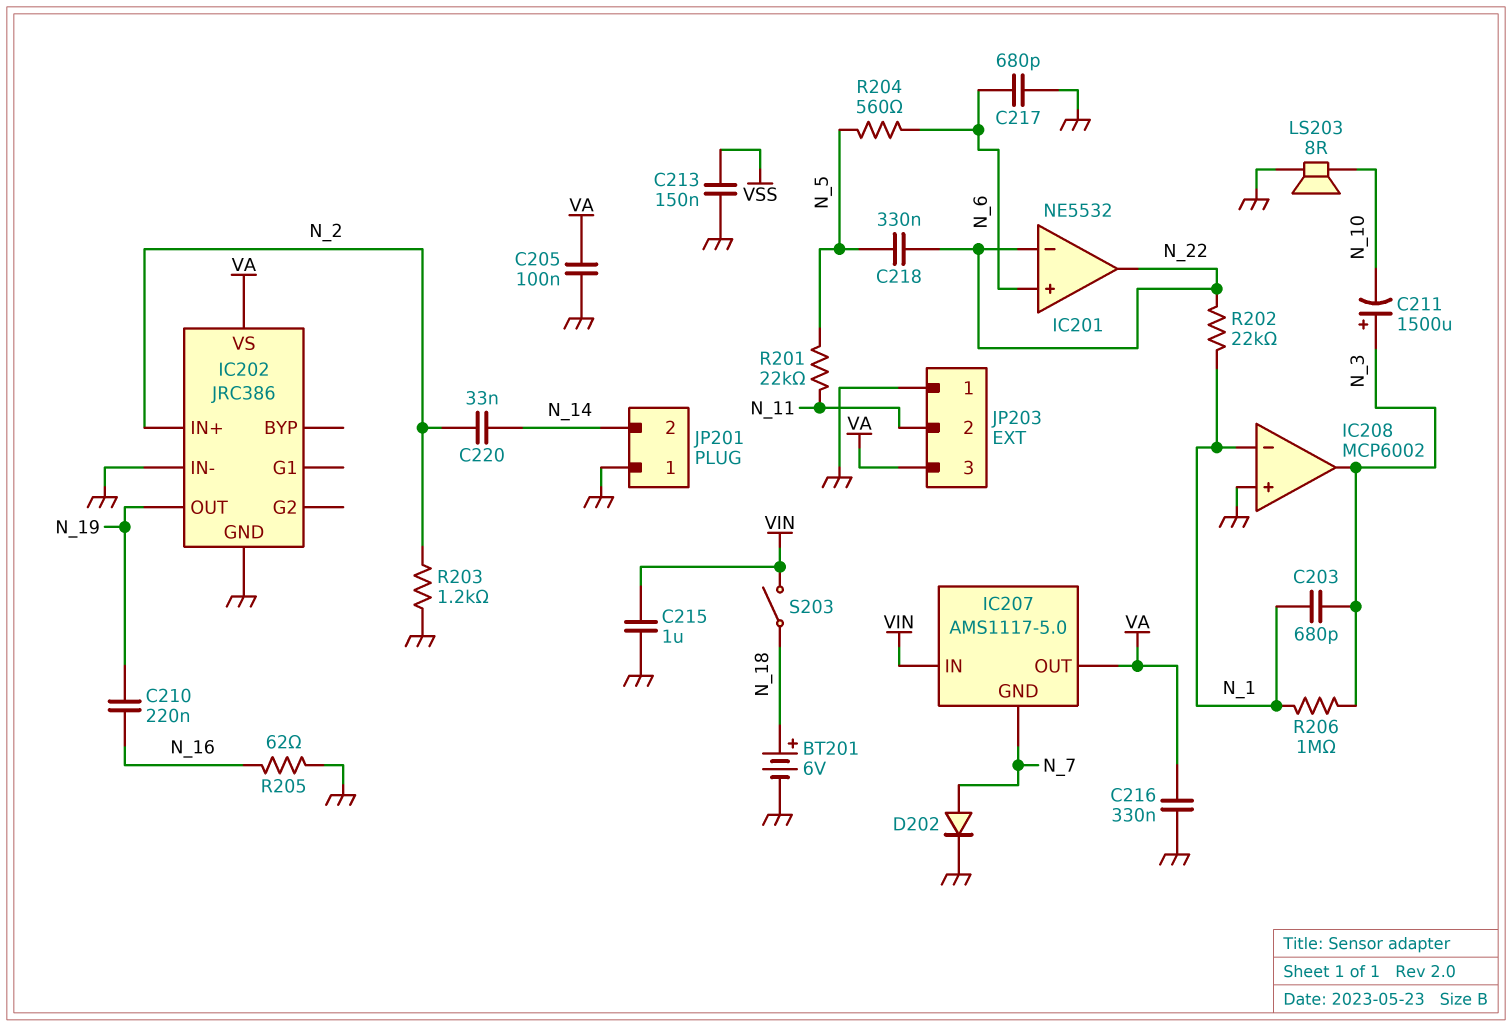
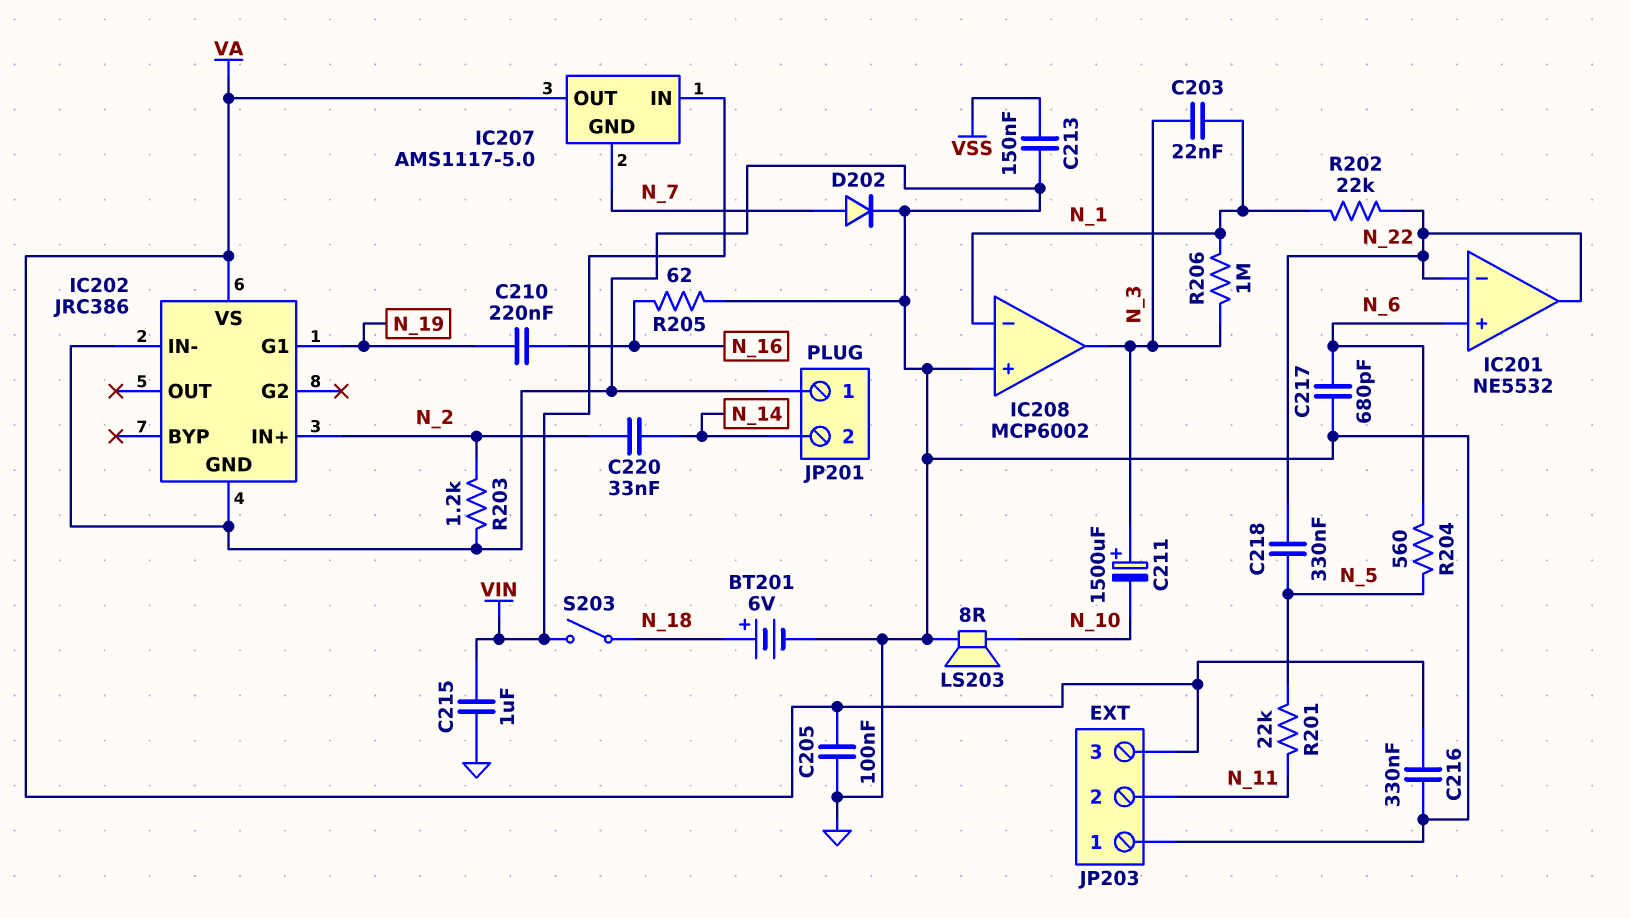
C203: 680pF (N_1, N_3) -> 22nF (N_1, N_3)
IC202 pin G1: none -> N_19
IC202 pin OUT: N_19 -> none

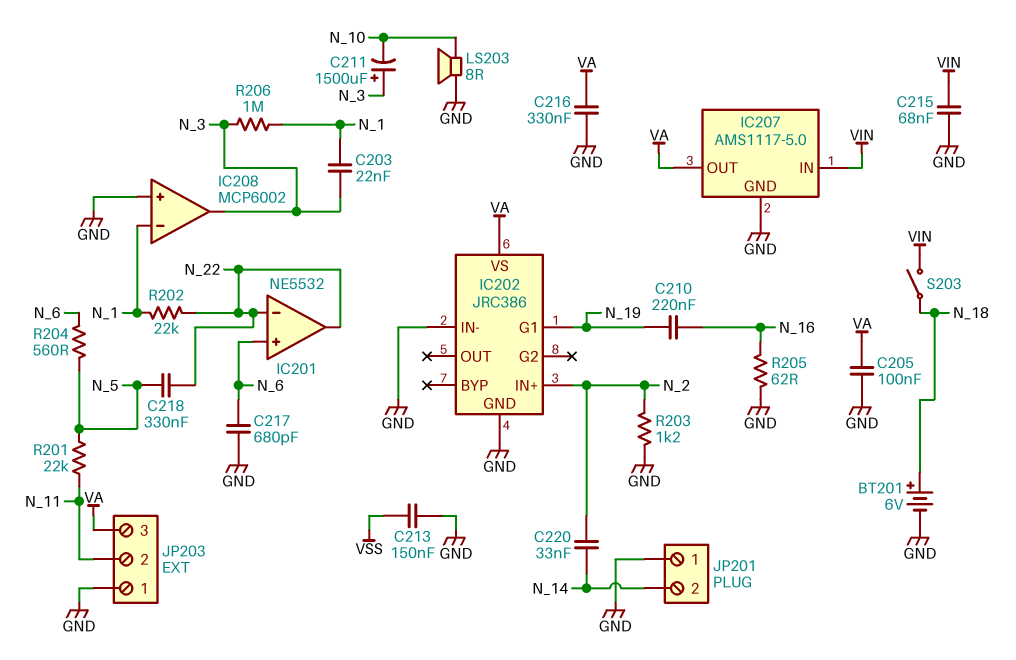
C215: 1uF (GND, VIN) -> 68nF (GND, VIN)
D202: diode (A N_7, K GND) -> none
IC207 pin GND: N_7 -> GND

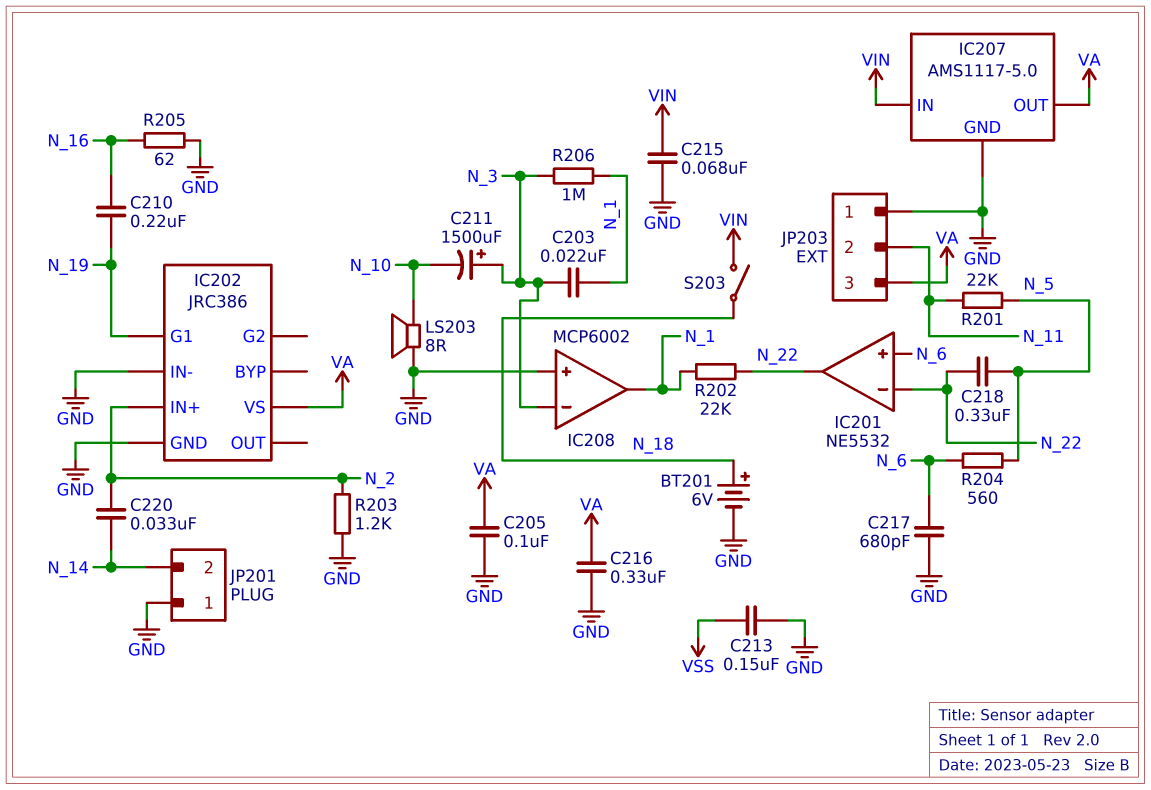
IC208 pin in-: N_1 -> N_3
IC208 pin out: N_3 -> N_1

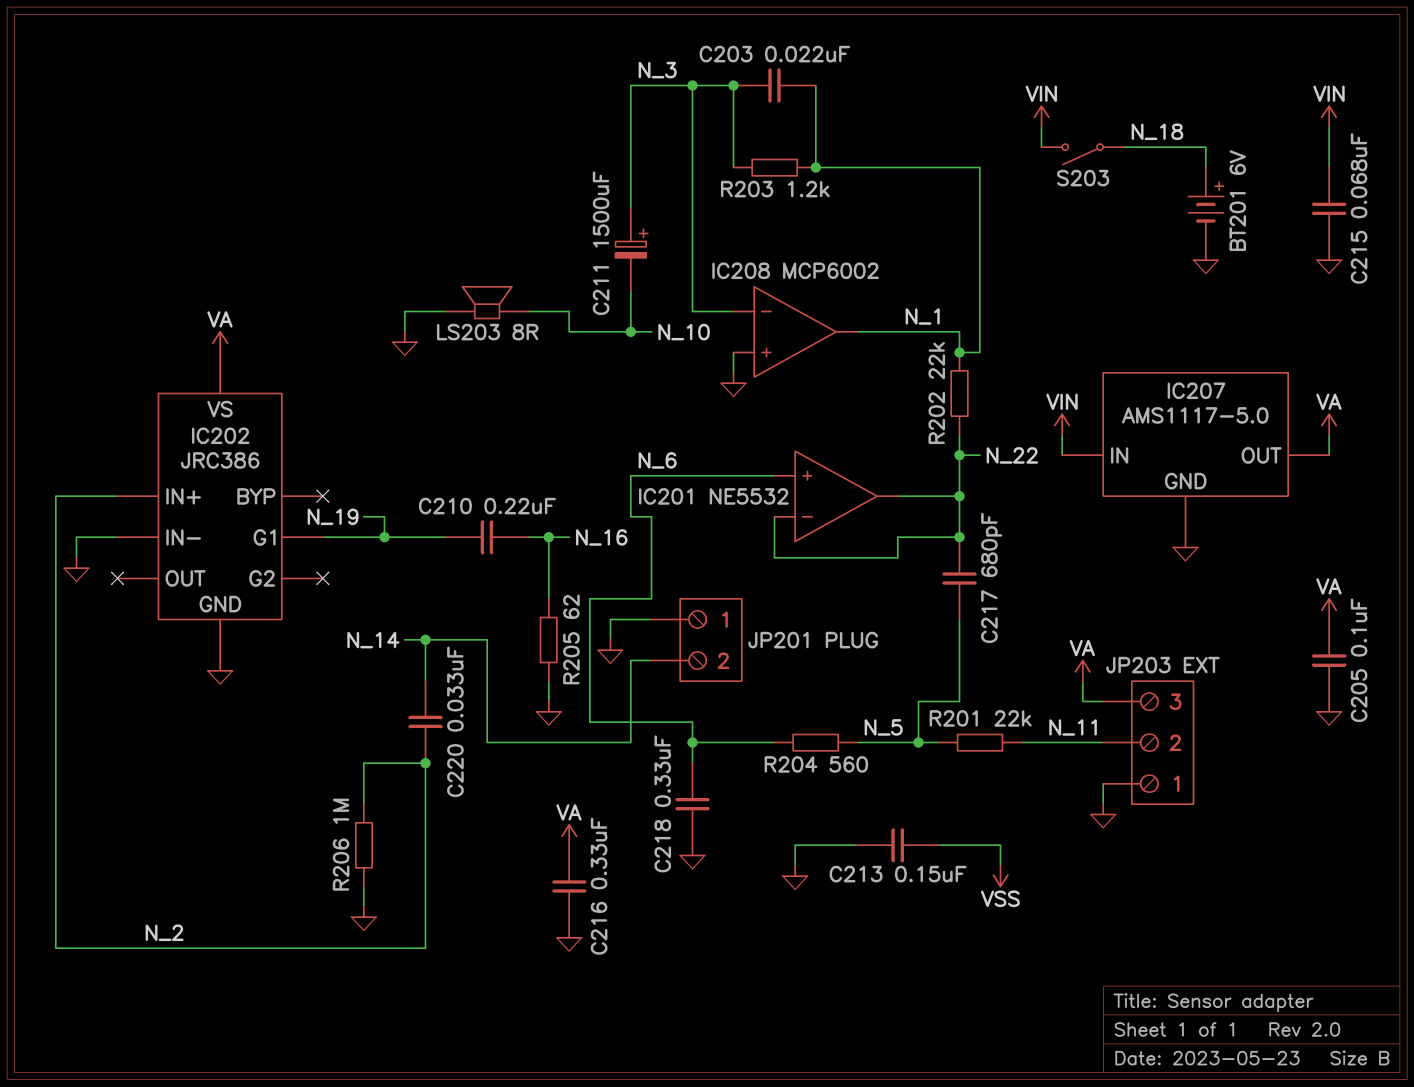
C217: 680pF (GND, N_6) -> 680pF (N_5, N_22)
C218: 330nF (N_5, N_22) -> 330nF (GND, N_6)
R203: 1.2k (GND, N_2) -> 1.2k (N_1, N_3)
R206: 1M (N_1, N_3) -> 1M (GND, N_2)

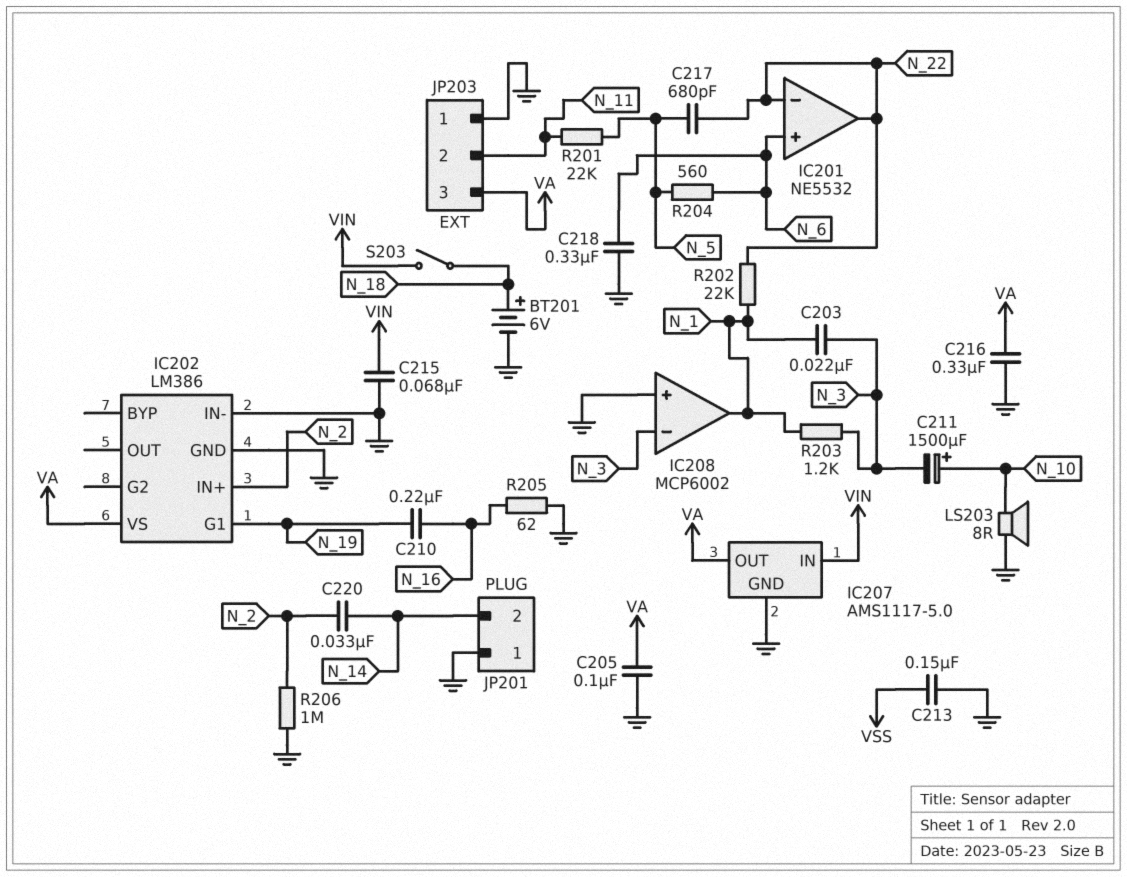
C211: 1500uF (plus N_3, minus N_10) -> 1500uF (plus N_10, minus N_3)
IC202: JRC386 -> LM386

